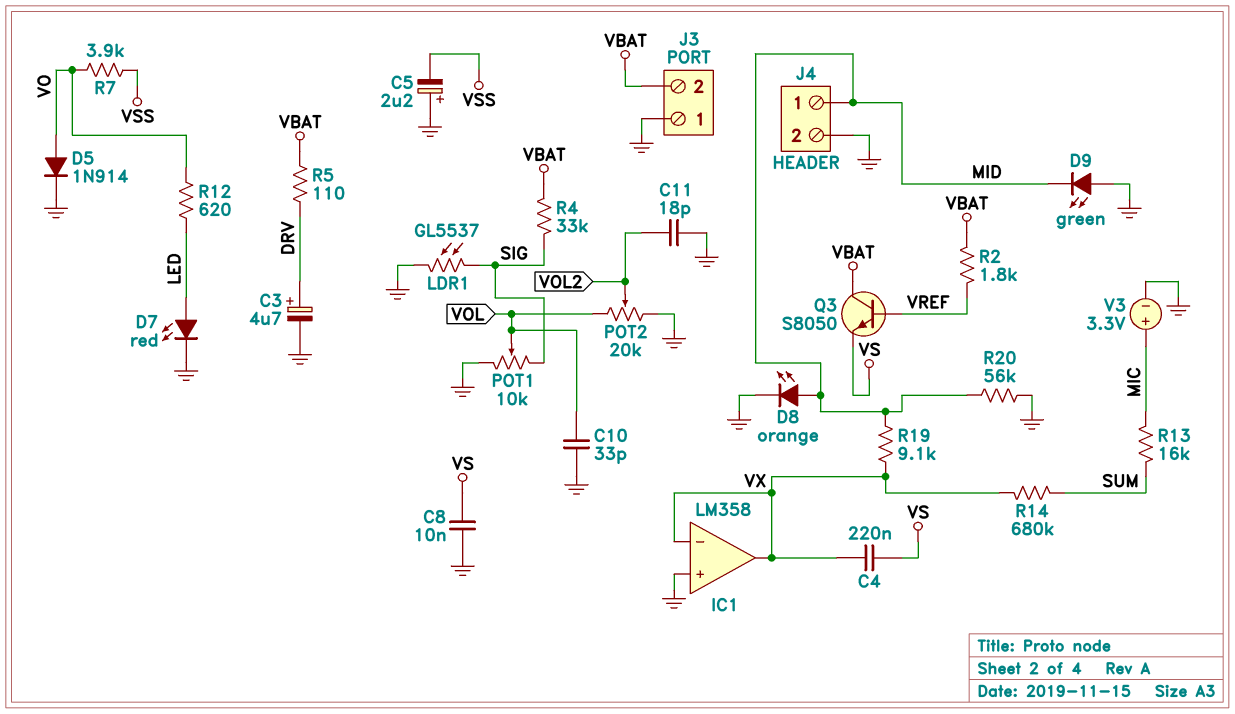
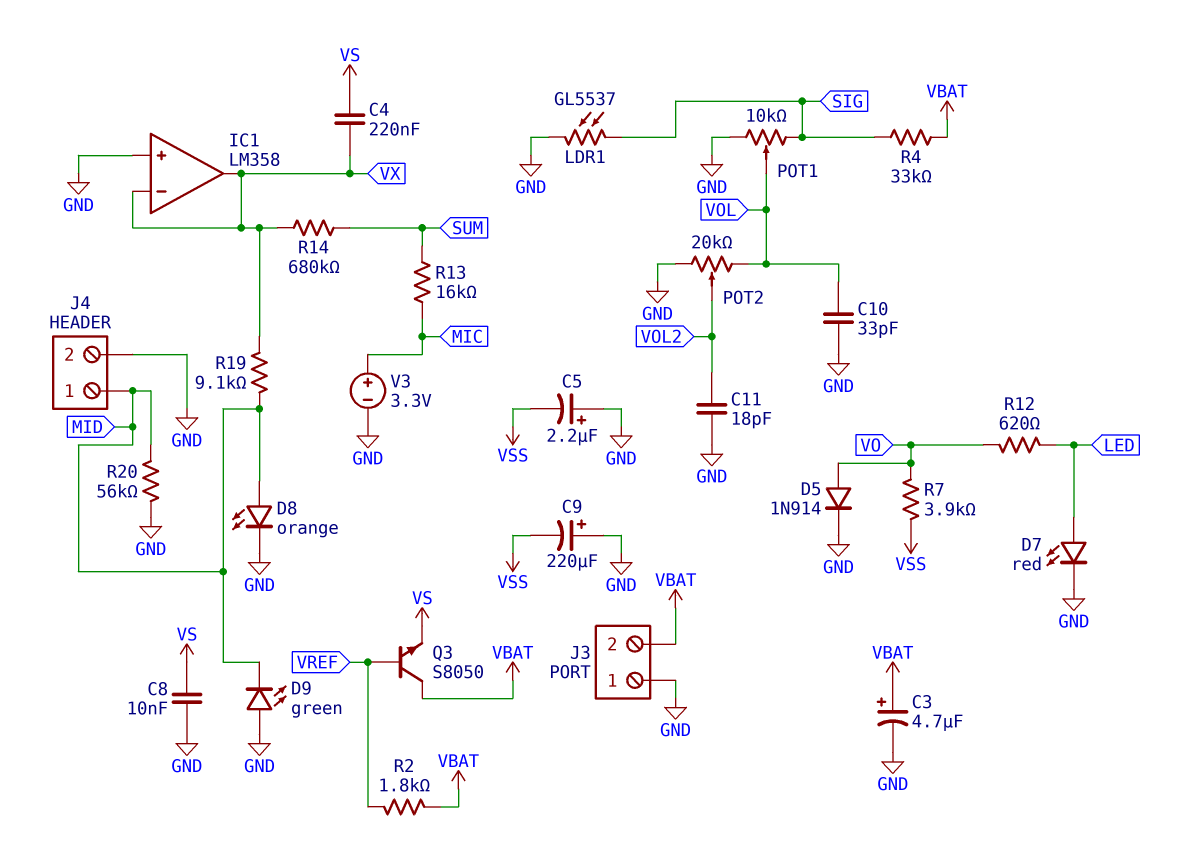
C3: 4.7uF (plus DRV, minus GND) -> 4.7uF (plus VBAT, minus GND)
C9: none -> 220uF (plus GND, minus VSS)
R5: 110 (DRV, VBAT) -> none

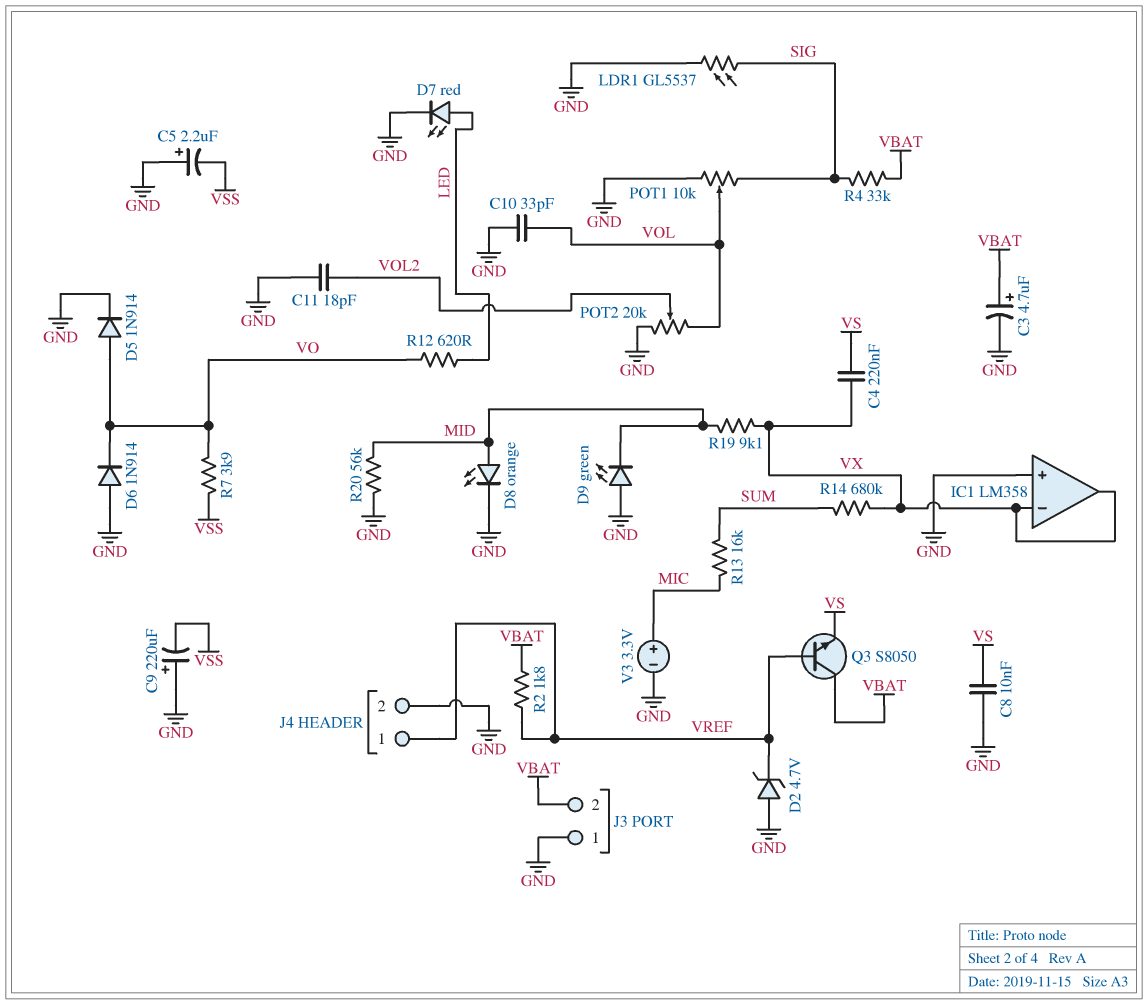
D2: none -> zener 4.7V (A GND, K VREF)
D6: none -> diode 1N914 (A GND, K VO)
J4 pin 1: MID -> VREF

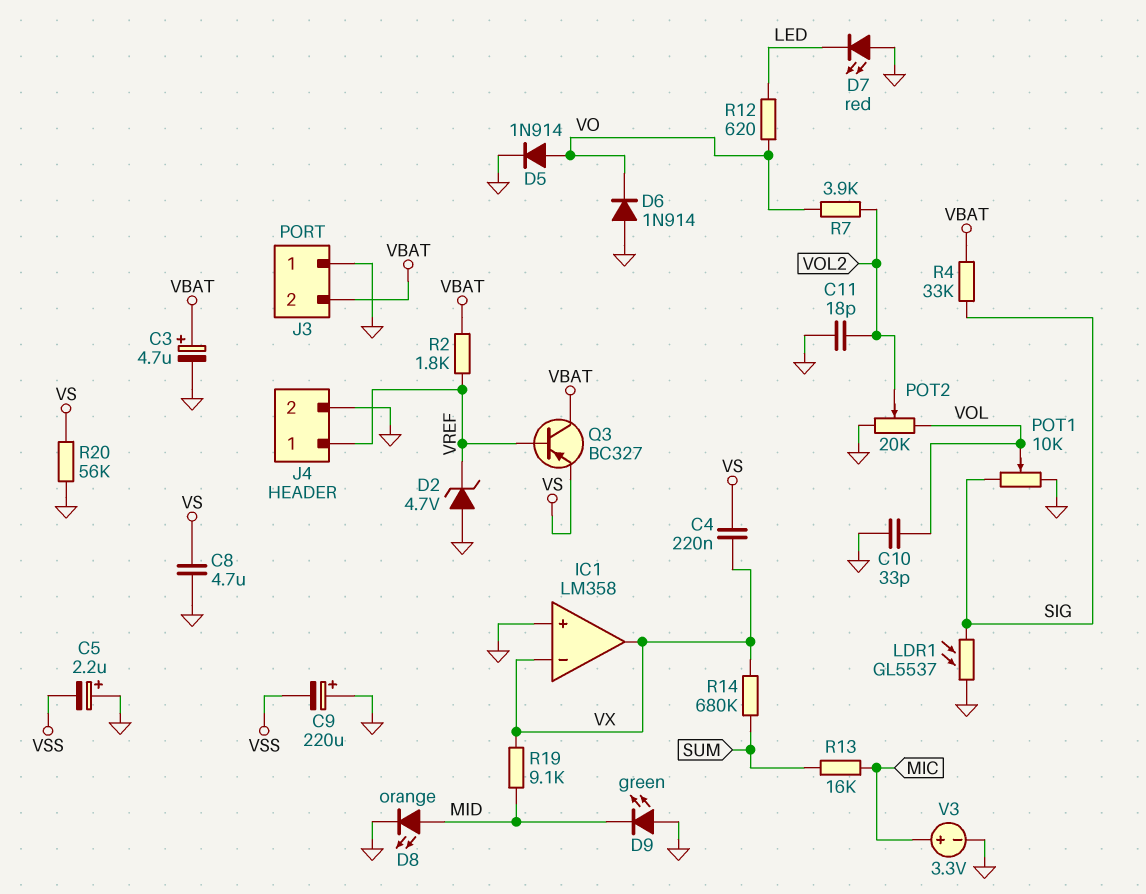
C8: 10nF (GND, VS) -> 4.7uF (GND, VS)
D7: LED red (A LED, K GND) -> LED red (A GND, K LED)
Q3: NPN S8050 (B VREF, C VBAT, E VS) -> PNP BC327 (B VREF, C VBAT, E VS)
R7: 3.9k (VO, VSS) -> 3.9k (VO, VOL2)
R20: 56k (GND, MID) -> 56k (GND, VS)

